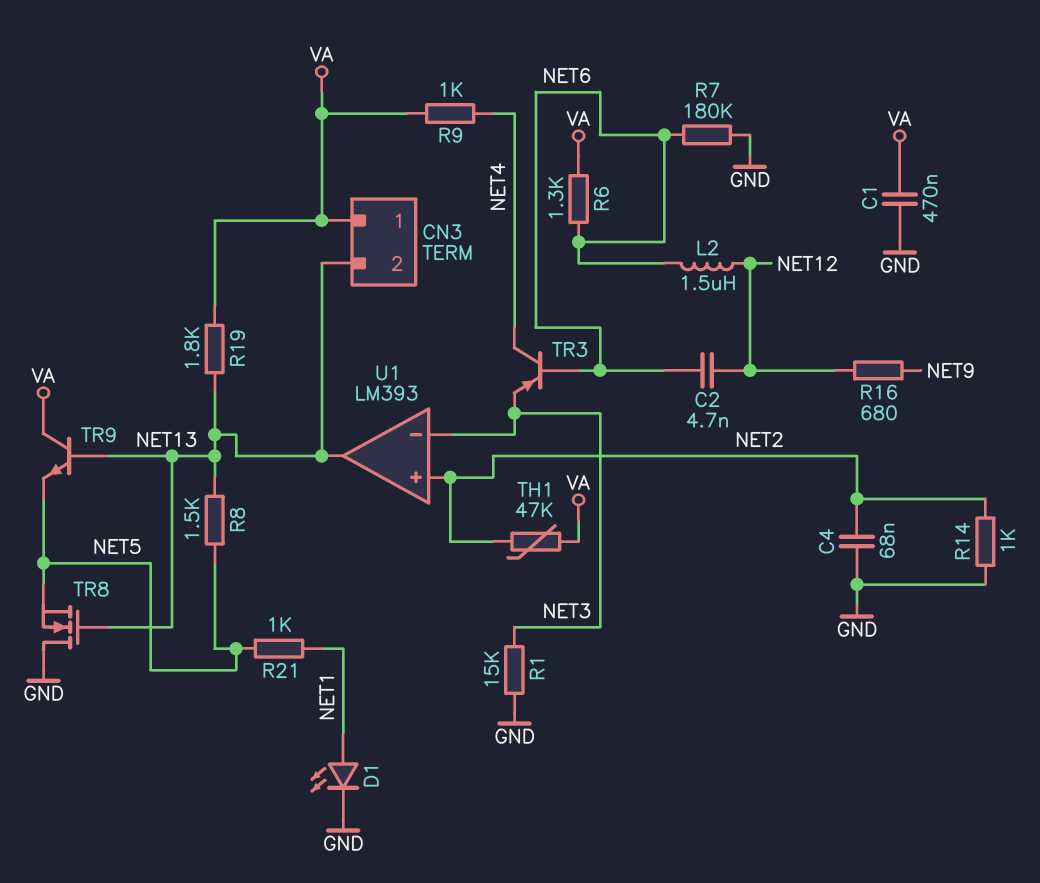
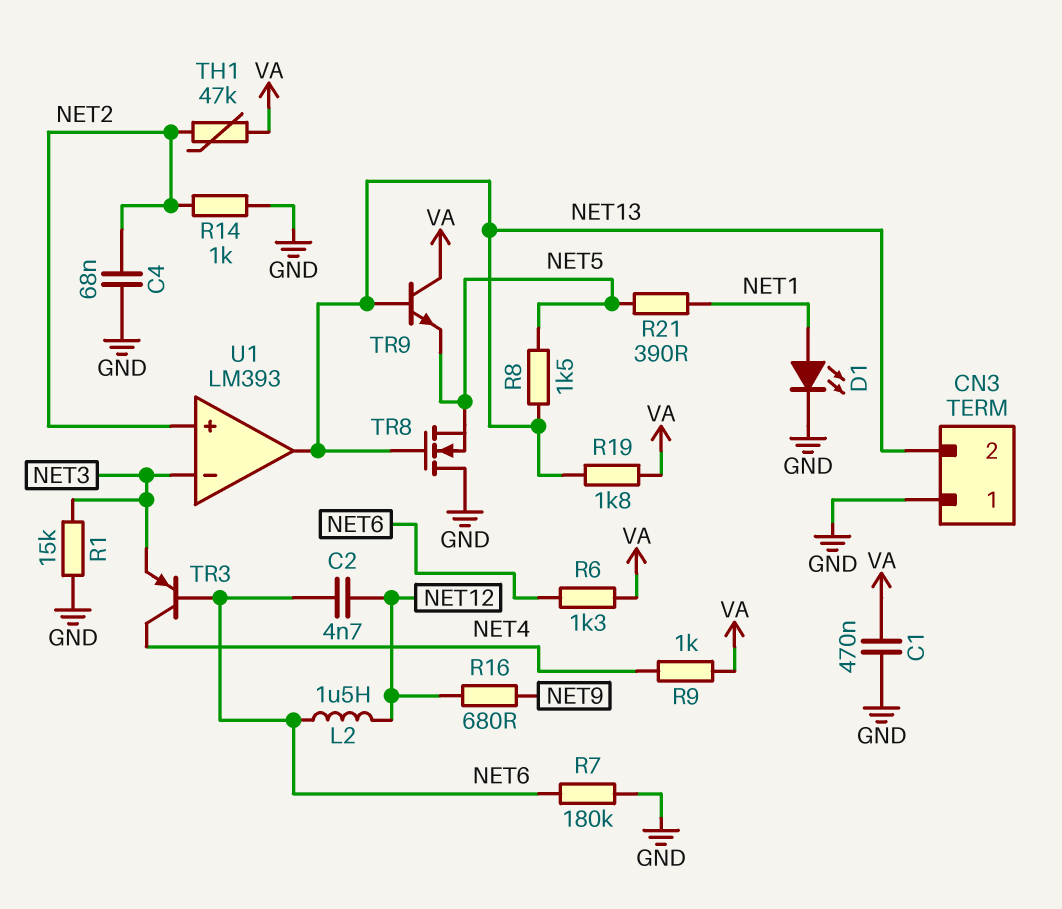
CN3 pin 1: VA -> GND
R21: 1k (NET1, NET5) -> 390 (NET1, NET5)

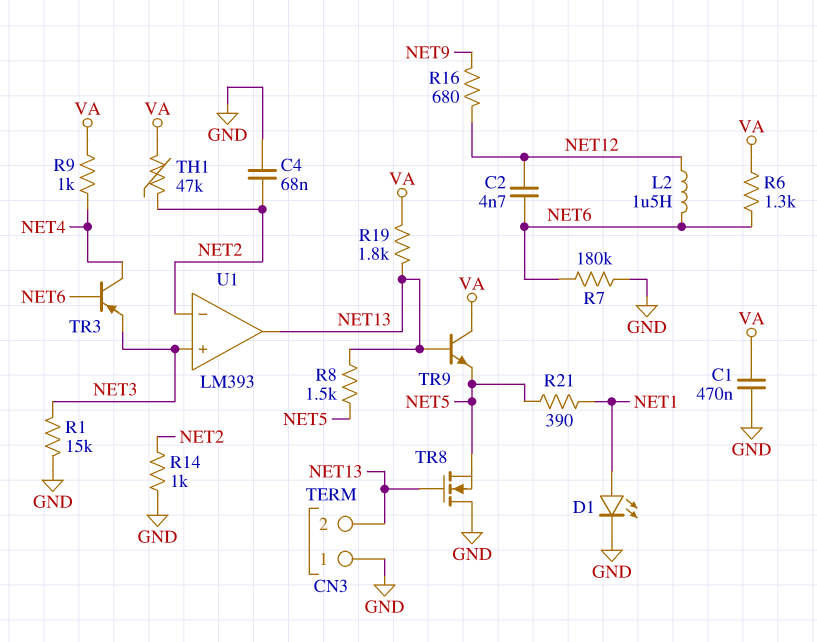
U1 pin in+: NET2 -> NET3
U1 pin in-: NET3 -> NET2

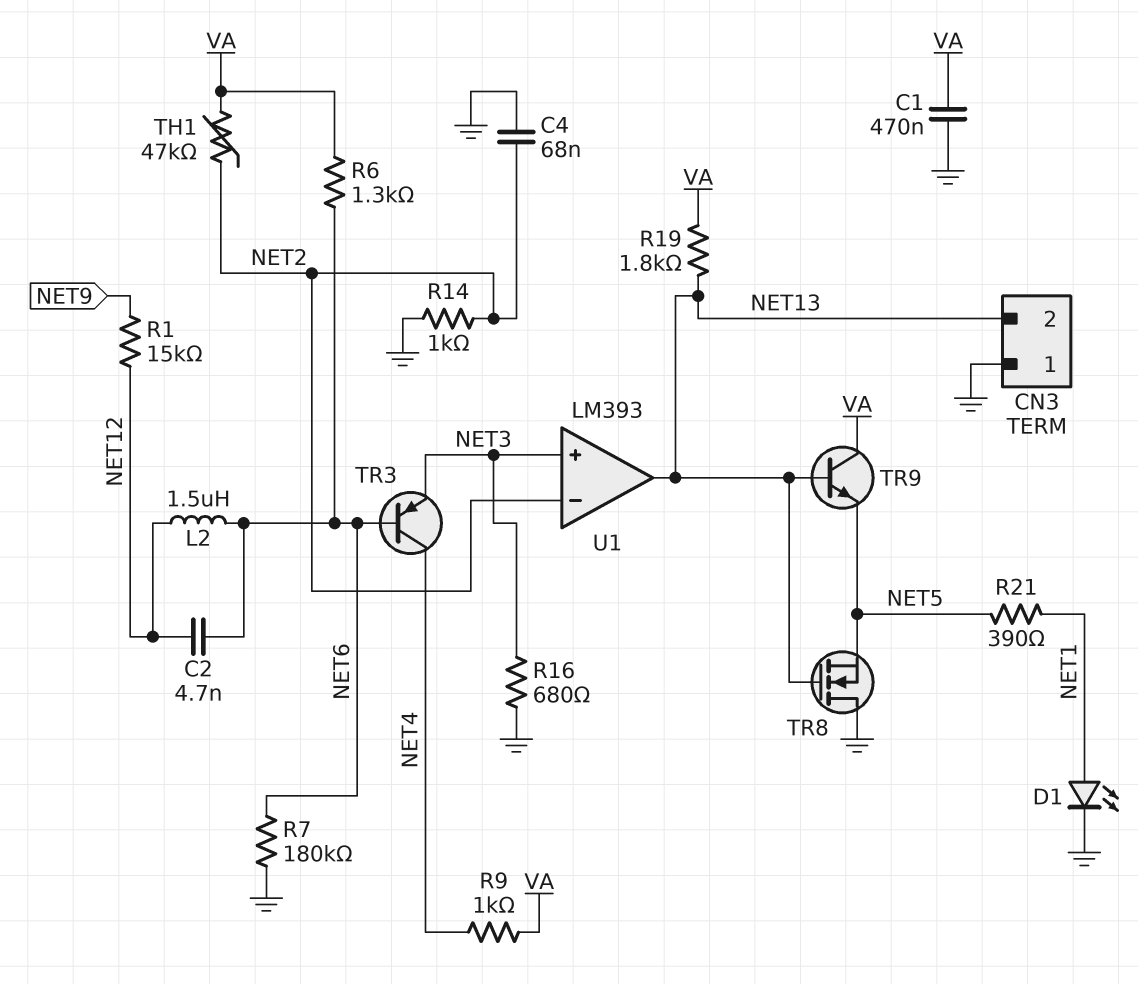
R1: 15k (GND, NET3) -> 15k (NET9, NET12)
R8: 1.5k (NET5, NET13) -> none
R16: 680 (NET9, NET12) -> 680 (GND, NET3)

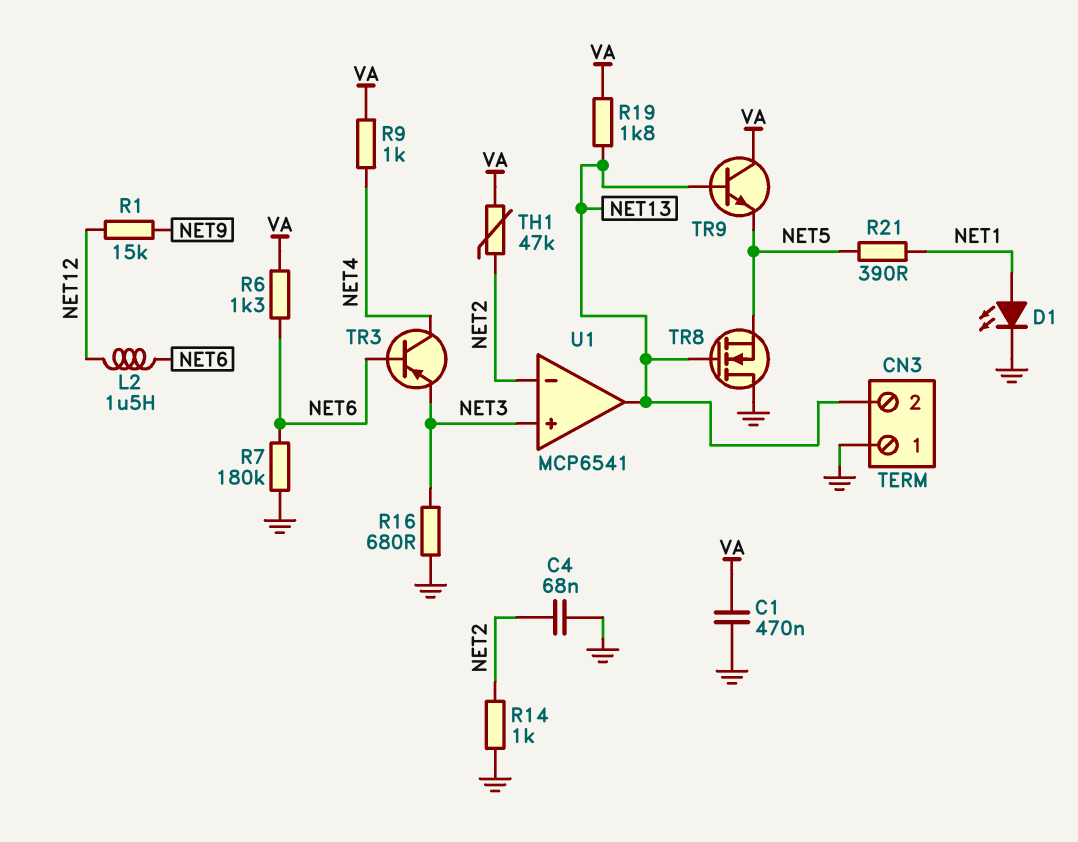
C2: 4.7nF (NET6, NET12) -> none
U1: LM393 -> MCP6541

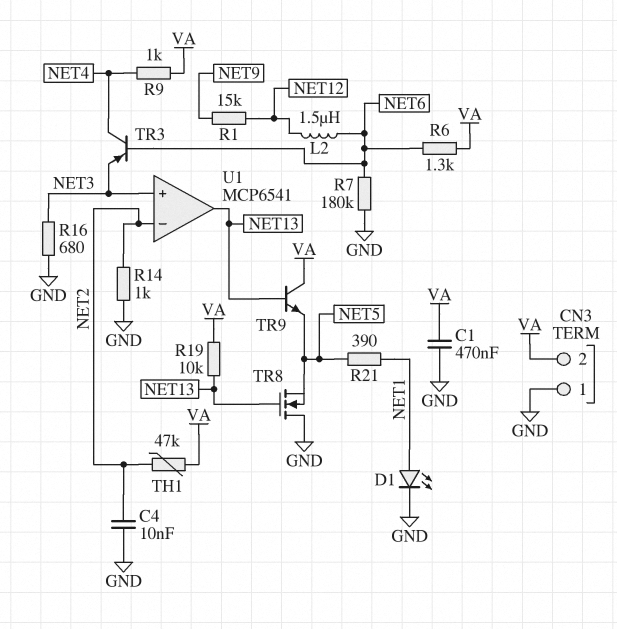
C4: 68nF (GND, NET2) -> 10nF (GND, NET2)
CN3 pin 2: NET13 -> VA
R19: 1.8k (NET13, VA) -> 10k (NET13, VA)

